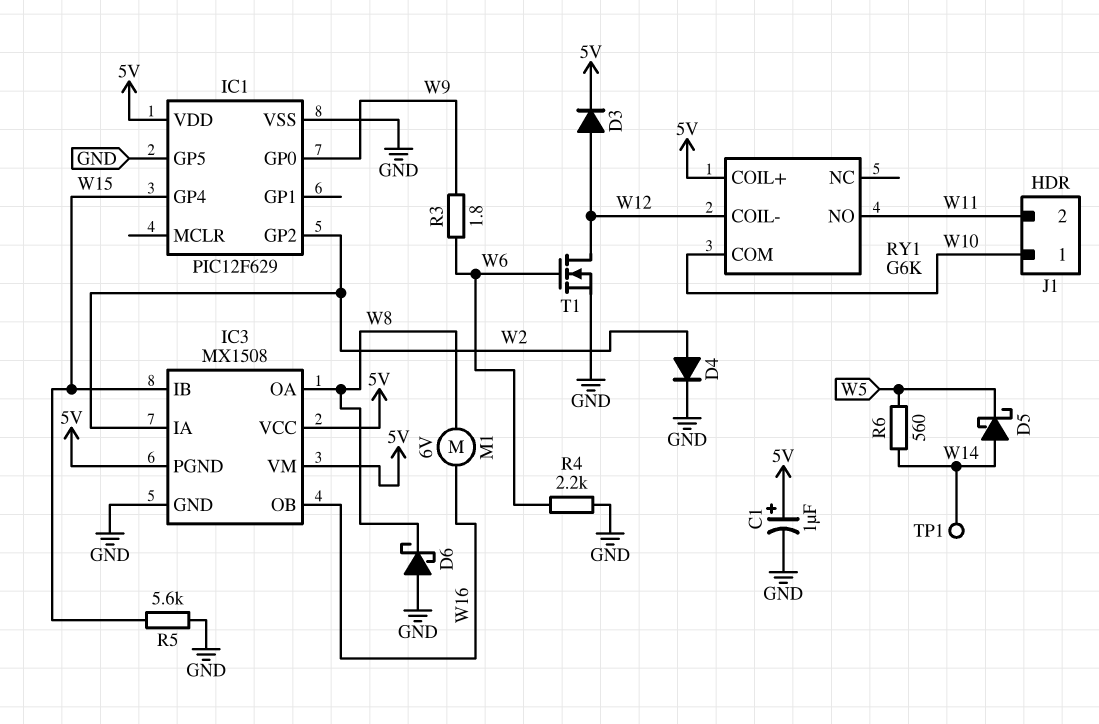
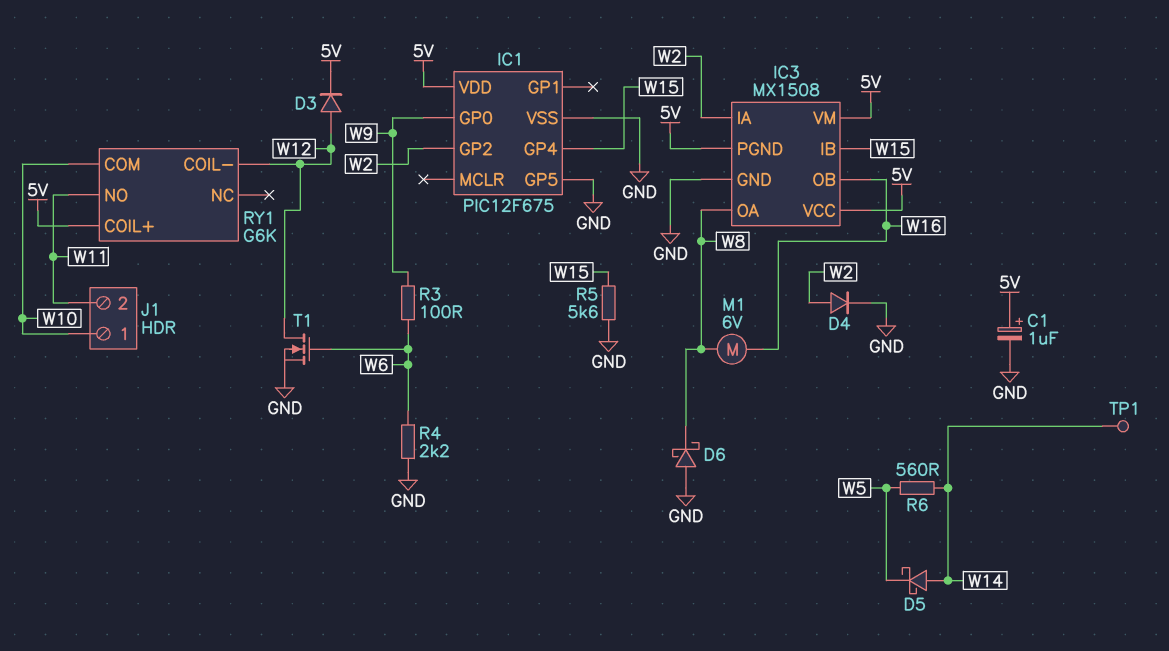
IC1: PIC12F629 -> PIC12F675
R3: 1.8 (W6, W9) -> 100 (W6, W9)

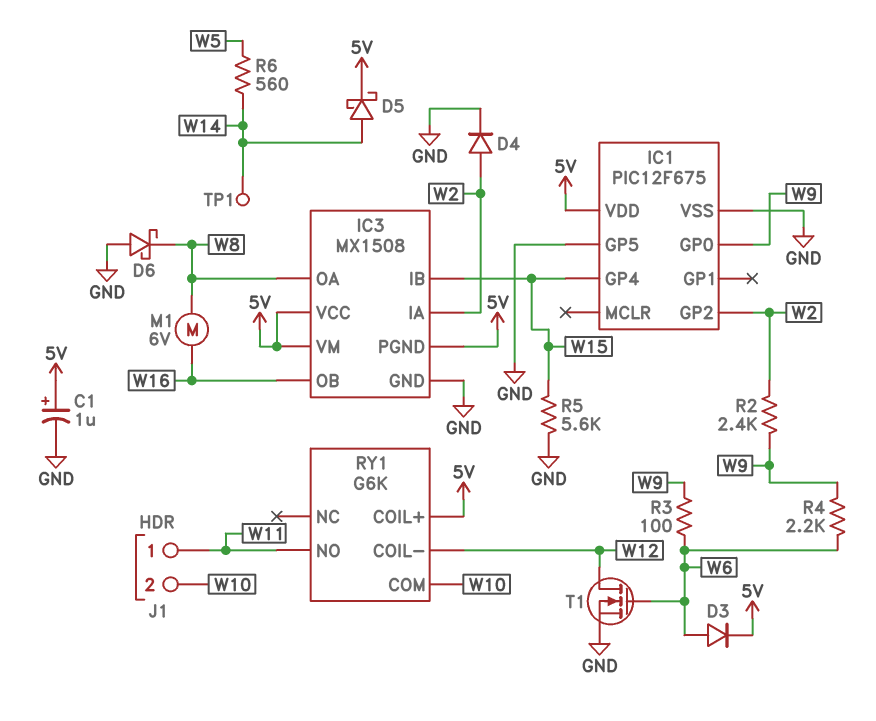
D3: diode (A W12, K 5V) -> diode (A W6, K 5V)
D5: schottky (A W14, K W5) -> schottky (A W14, K 5V)
J1 pin 1: W10 -> W11
J1 pin 2: W11 -> W10
R2: none -> 2.4k (W2, W9)
R4: 2.2k (GND, W6) -> 2.2k (W6, W9)

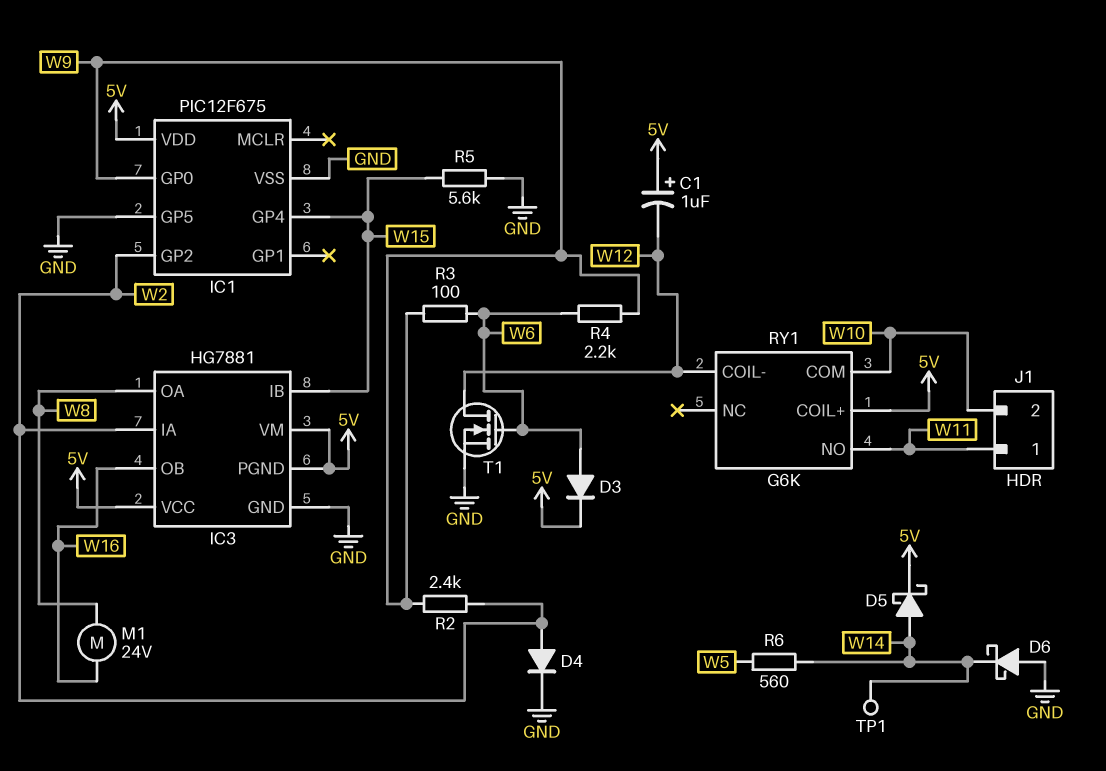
C1: 1uF (plus 5V, minus GND) -> 1uF (plus 5V, minus W12)
D6: schottky (A GND, K W8) -> schottky (A GND, K W14)
IC3: MX1508 -> HG7881
M1: motor 6V (W8, W16) -> motor 24V (W8, W16)

